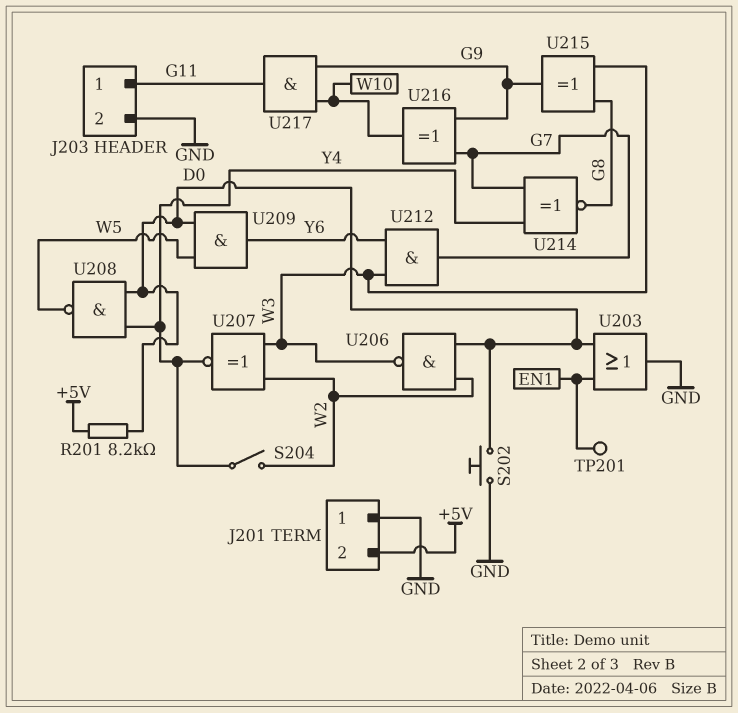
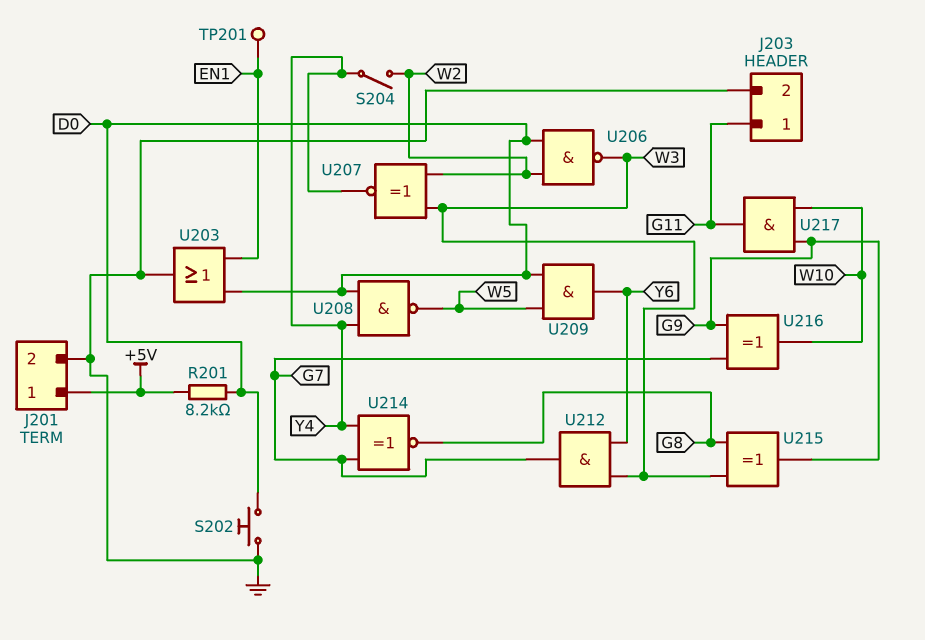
J201 pin 1: GND -> +5V
J201 pin 2: +5V -> GND

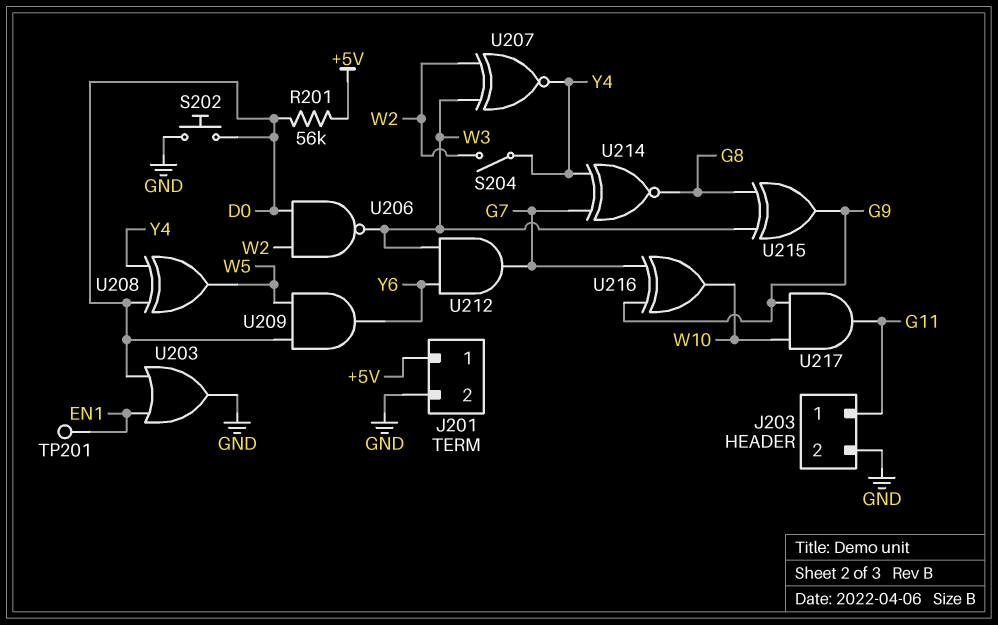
R201: 8.2k (+5V, D0) -> 56k (+5V, D0)
U208: NAND (in D0, in Y4, out W5) -> XOR (in D0, in Y4, out W5)

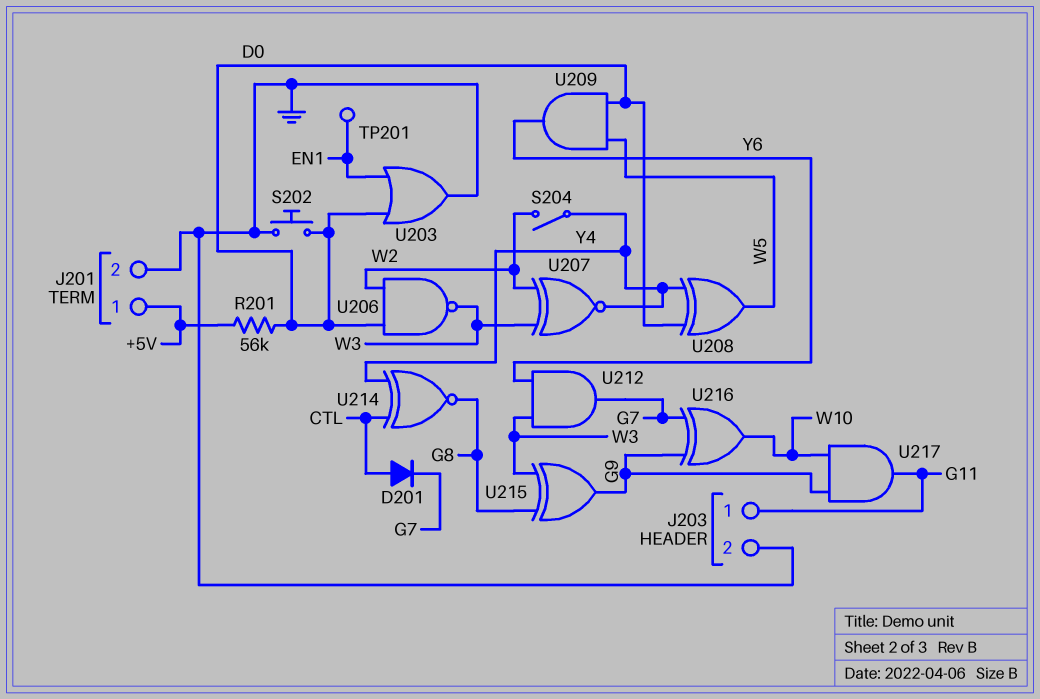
D201: none -> diode (A CTL, K G7)
U214: XNOR (in G7, in Y4, out G8) -> XNOR (in CTL, in Y4, out G8)

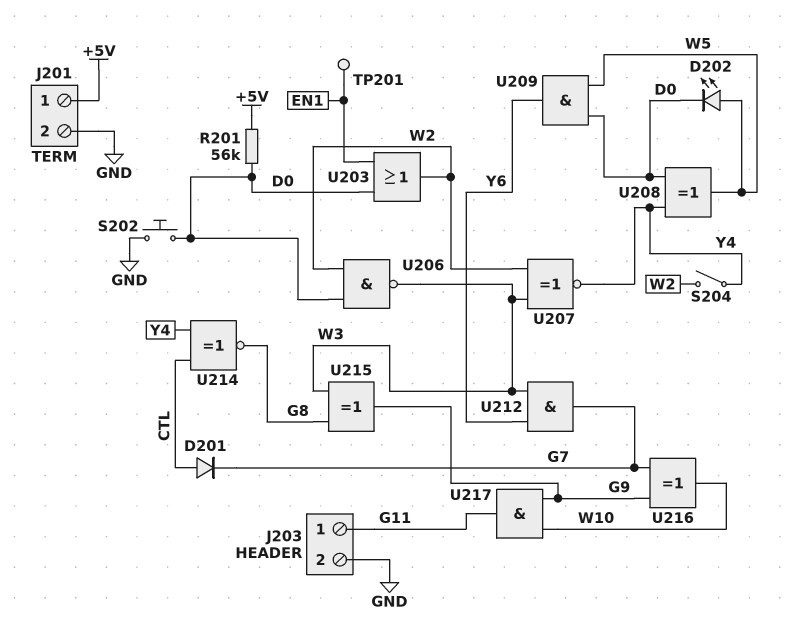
D202: none -> LED (A W5, K D0)
U203: OR (in D0, in EN1, out GND) -> OR (in D0, in EN1, out W2)

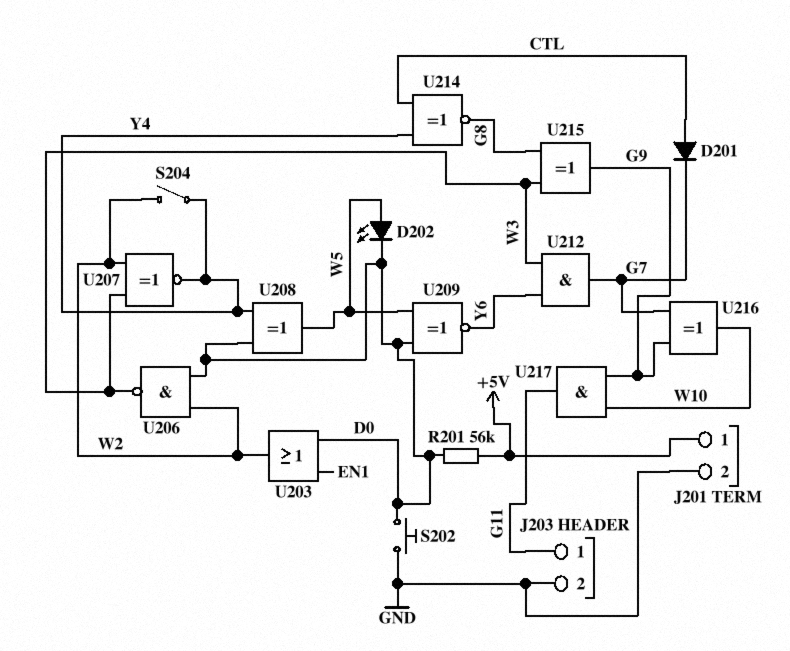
TP201: test point (EN1) -> none
U209: AND (in D0, in W5, out Y6) -> XNOR (in D0, in W5, out Y6)

